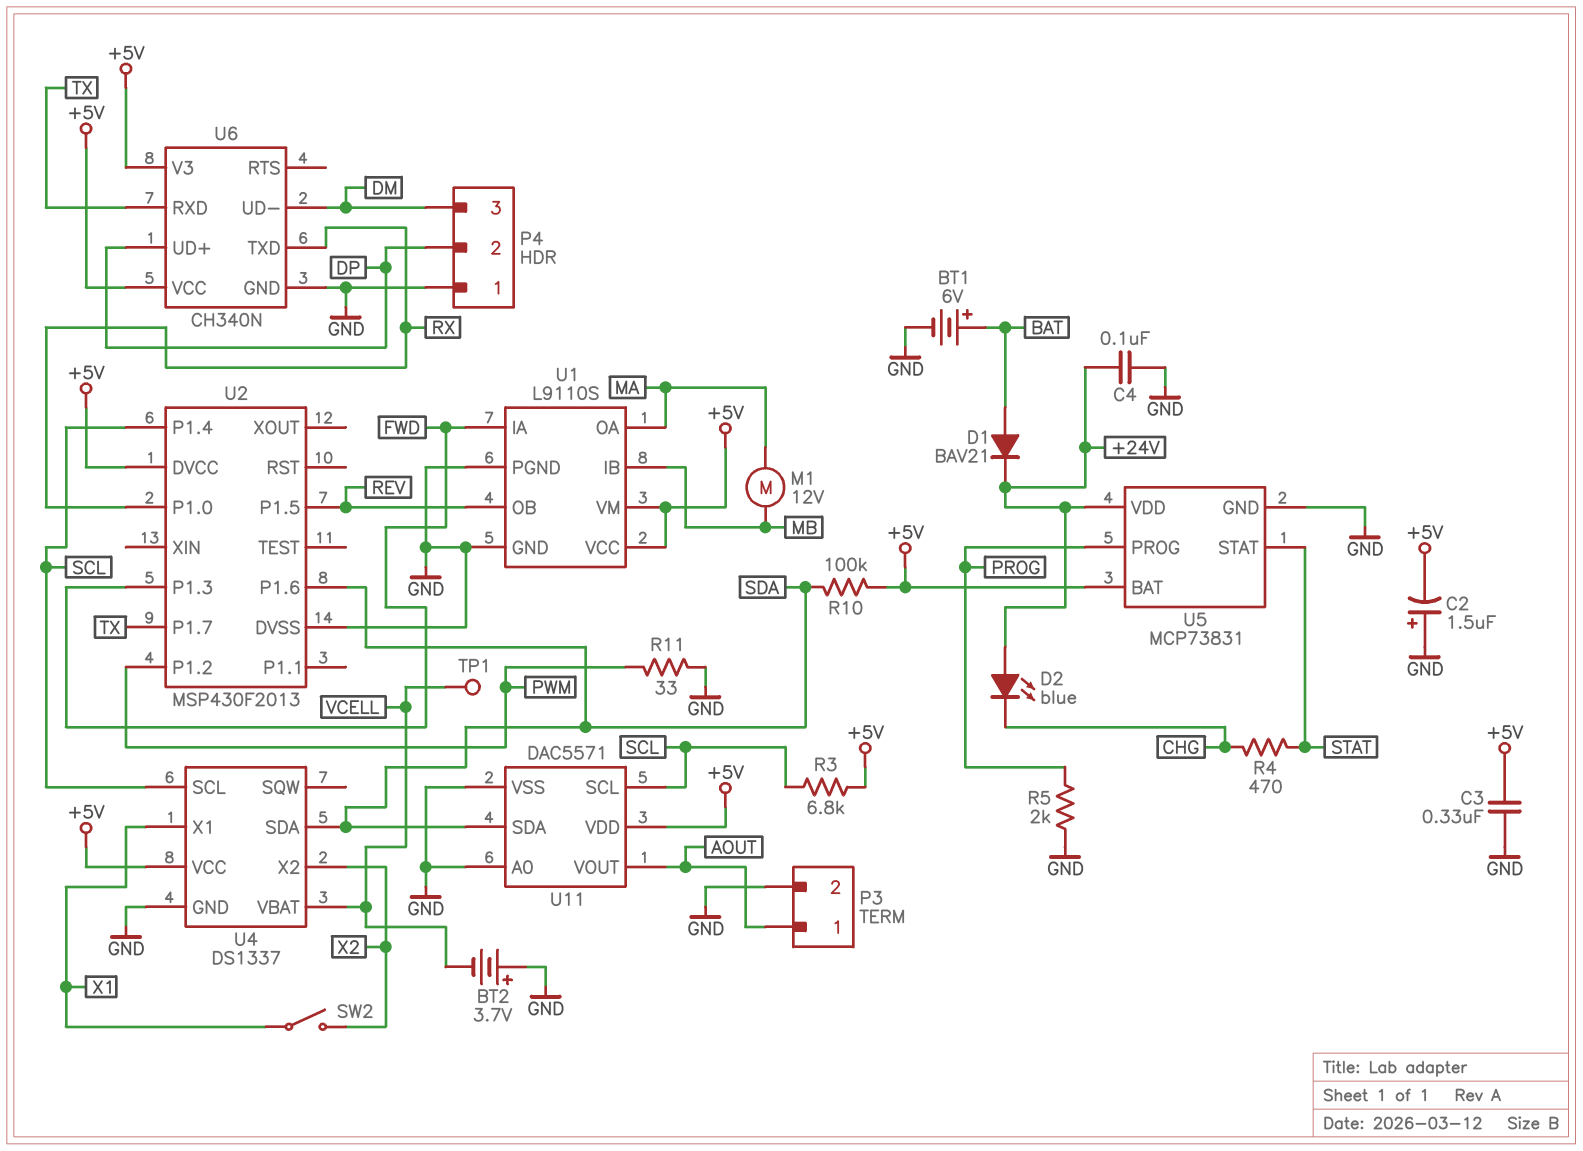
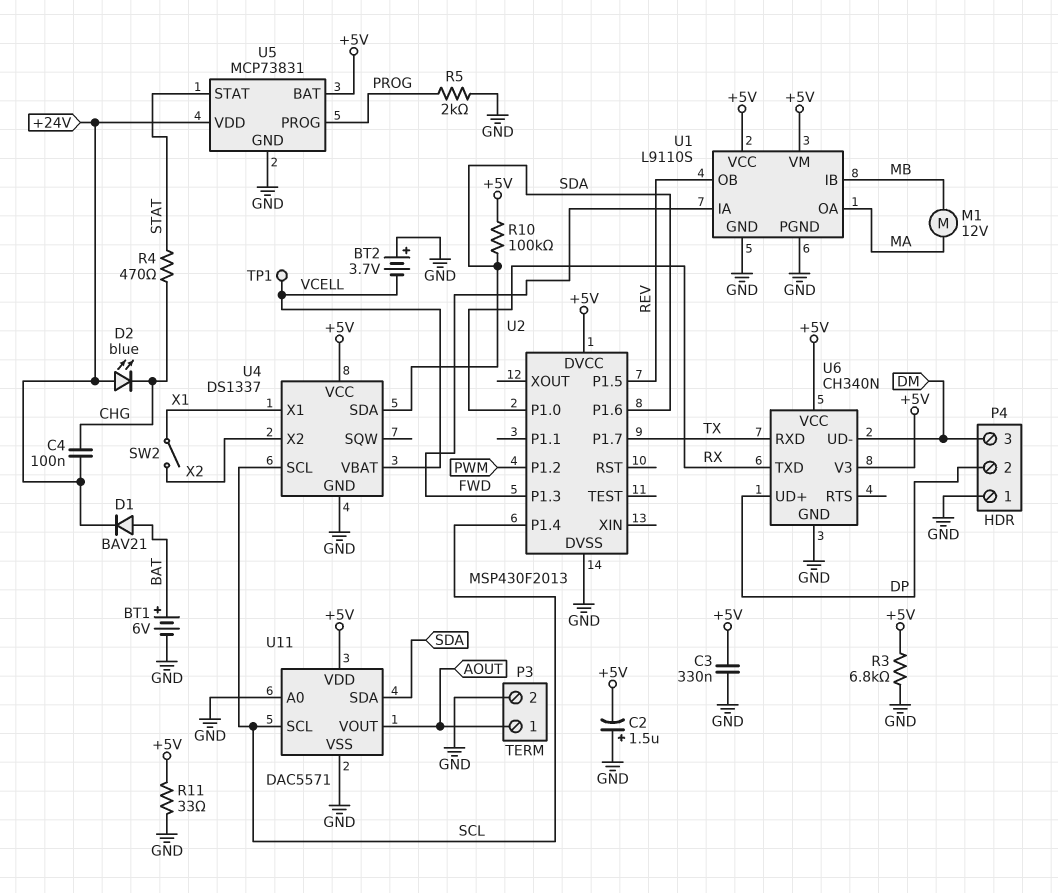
C4: 100nF (+24V, GND) -> 100nF (+24V, CHG)
R3: 6.8k (+5V, SCL) -> 6.8k (+5V, GND)
R11: 33 (GND, PWM) -> 33 (+5V, GND)

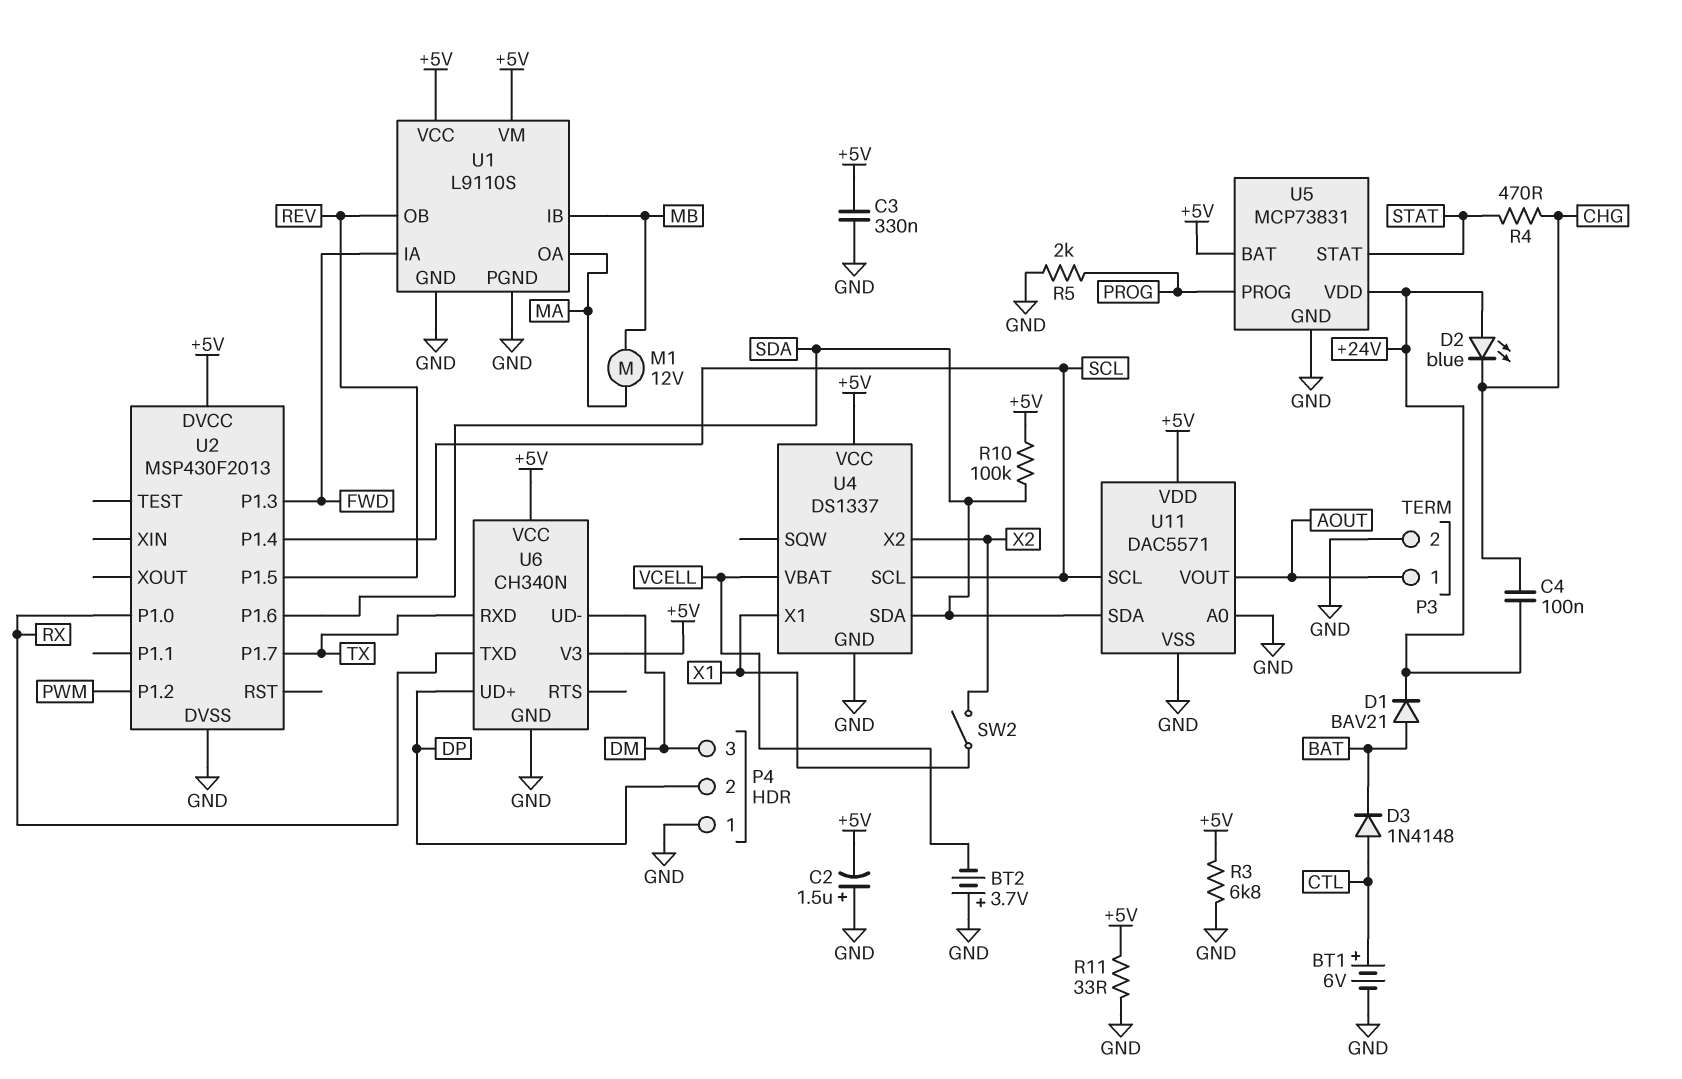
BT1: 6V (plus BAT, minus GND) -> 6V (plus CTL, minus GND)
D3: none -> diode 1N4148 (A CTL, K BAT)
TP1: test point (VCELL) -> none

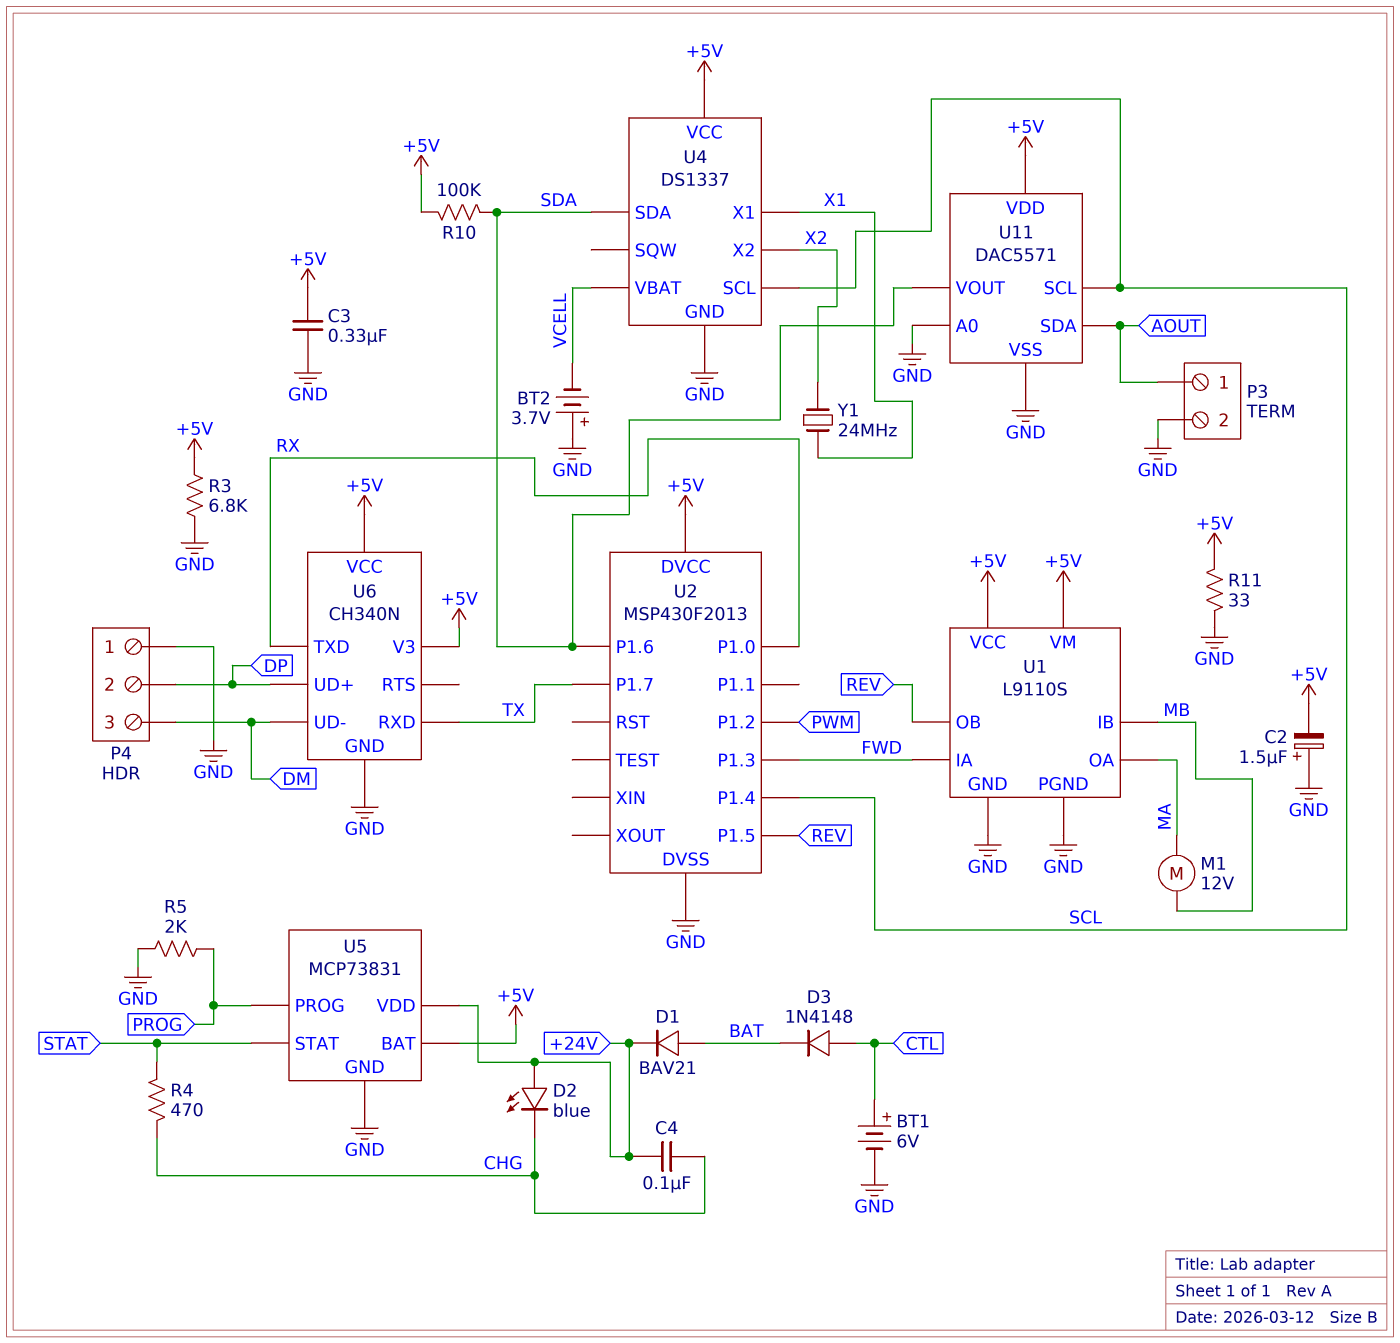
SW2: switch (X1, X2) -> none
U11 pin SDA: SDA -> AOUT
U11 pin VOUT: AOUT -> SDA
Y1: none -> 24MHz (X1, X2)

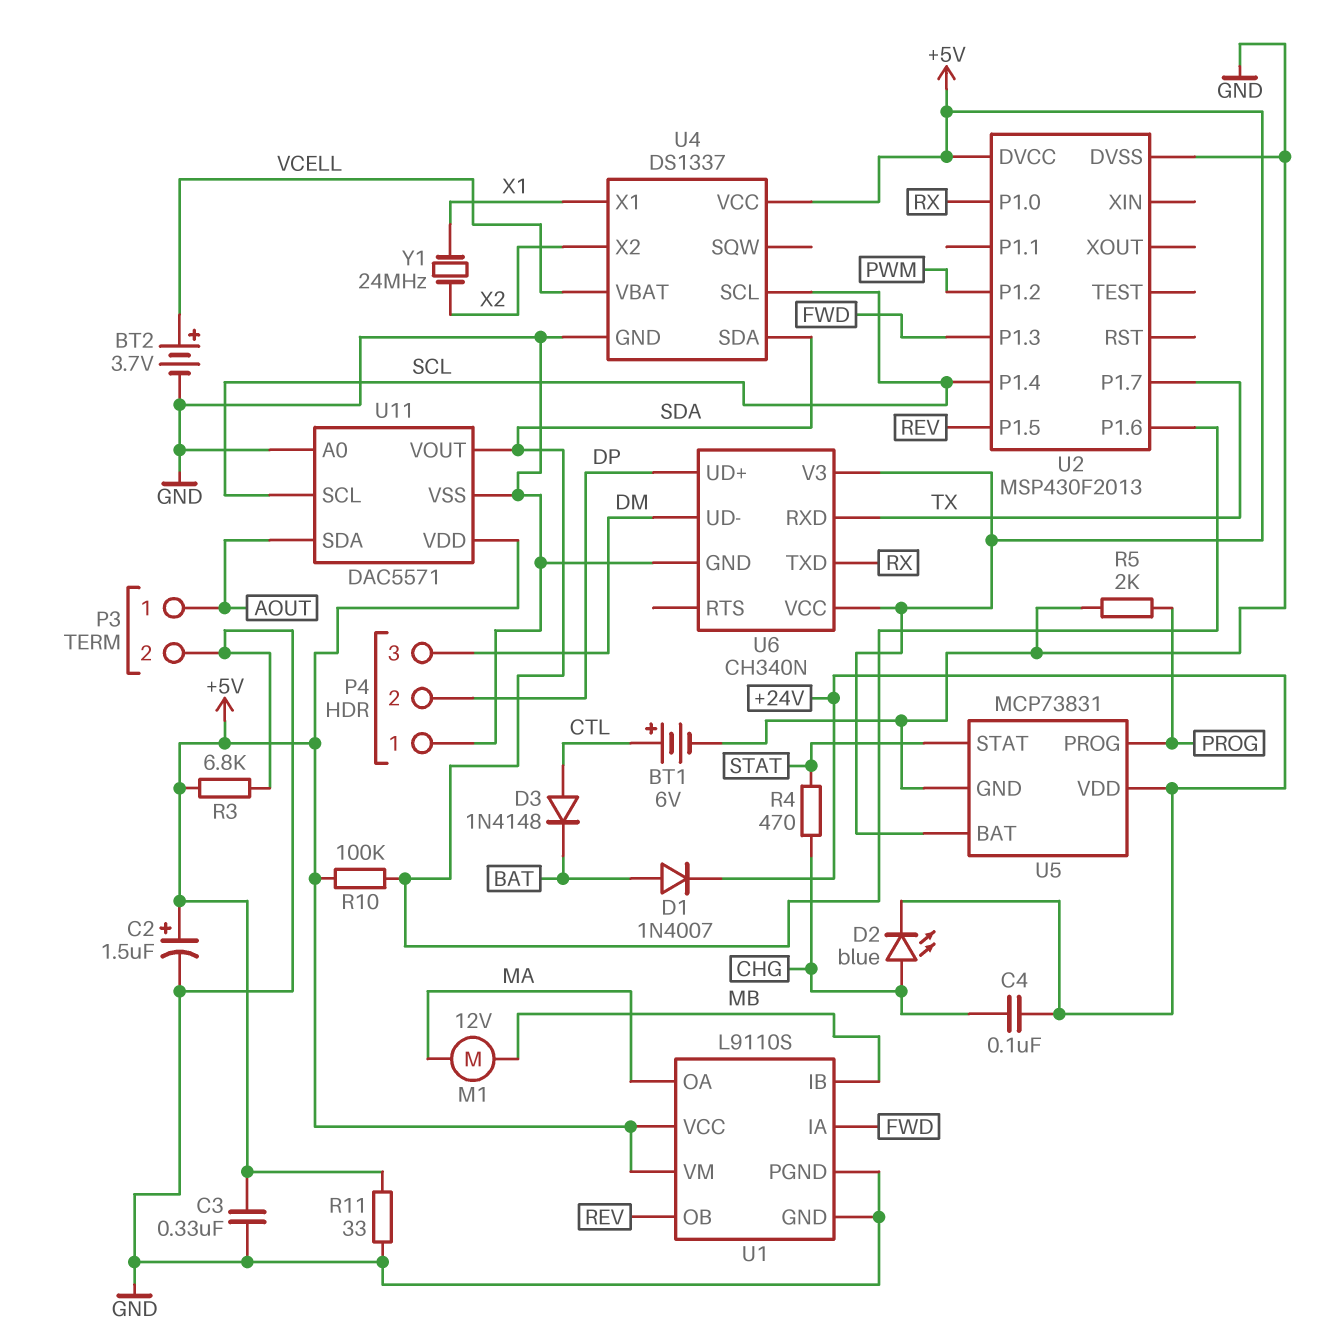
BT2: 3.7V (plus GND, minus VCELL) -> 3.7V (plus VCELL, minus GND)
C2: 1.5uF (plus GND, minus +5V) -> 1.5uF (plus +5V, minus GND)
D1: diode BAV21 (A BAT, K +24V) -> diode 1N4007 (A BAT, K +24V)
D2: LED blue (A +24V, K CHG) -> LED blue (A CHG, K +24V)

